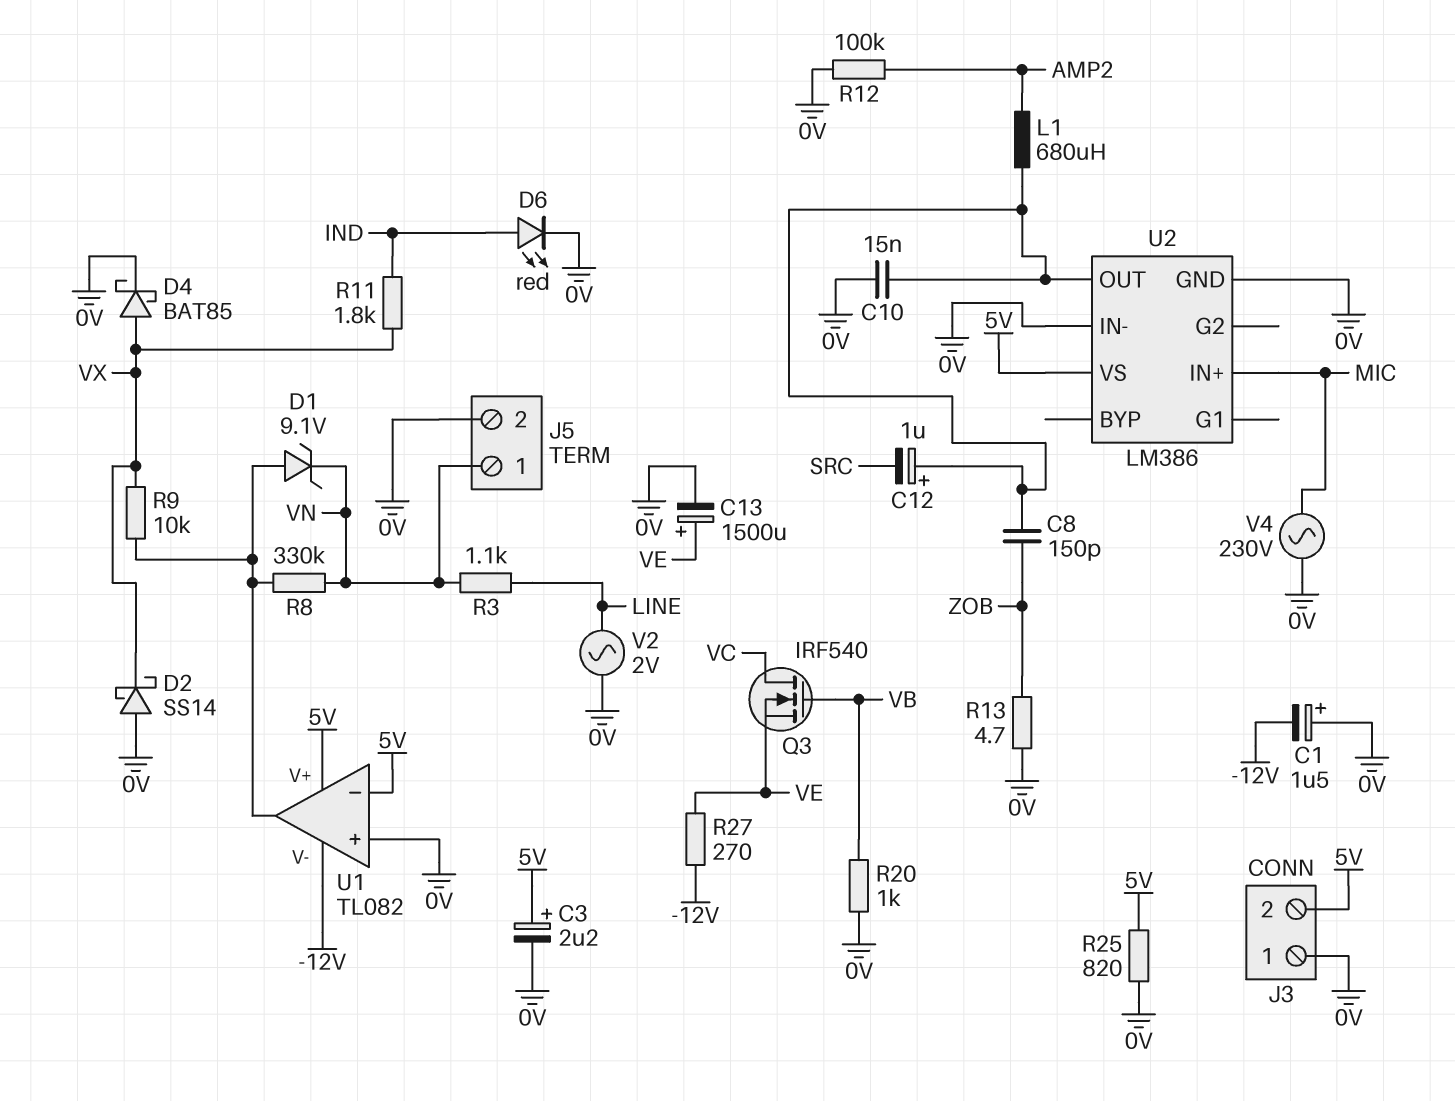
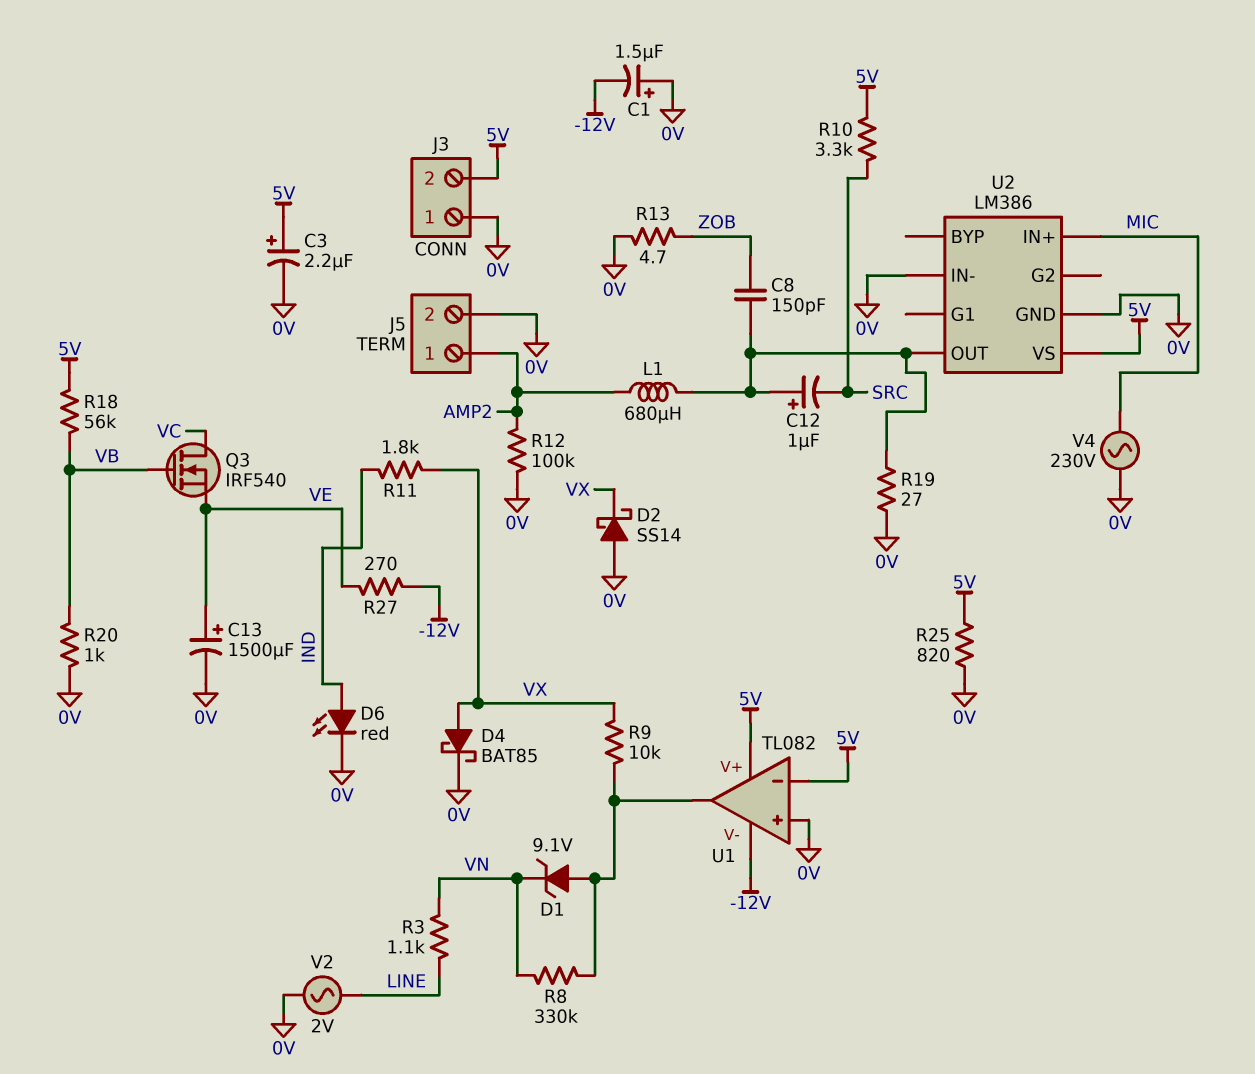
C10: 15nF (0V, U2/OUT) -> none
J5 pin 1: VN -> AMP2
R10: none -> 3.3k (5V, SRC)
R18: none -> 56k (5V, VB)
R19: none -> 27 (0V, U2/OUT)

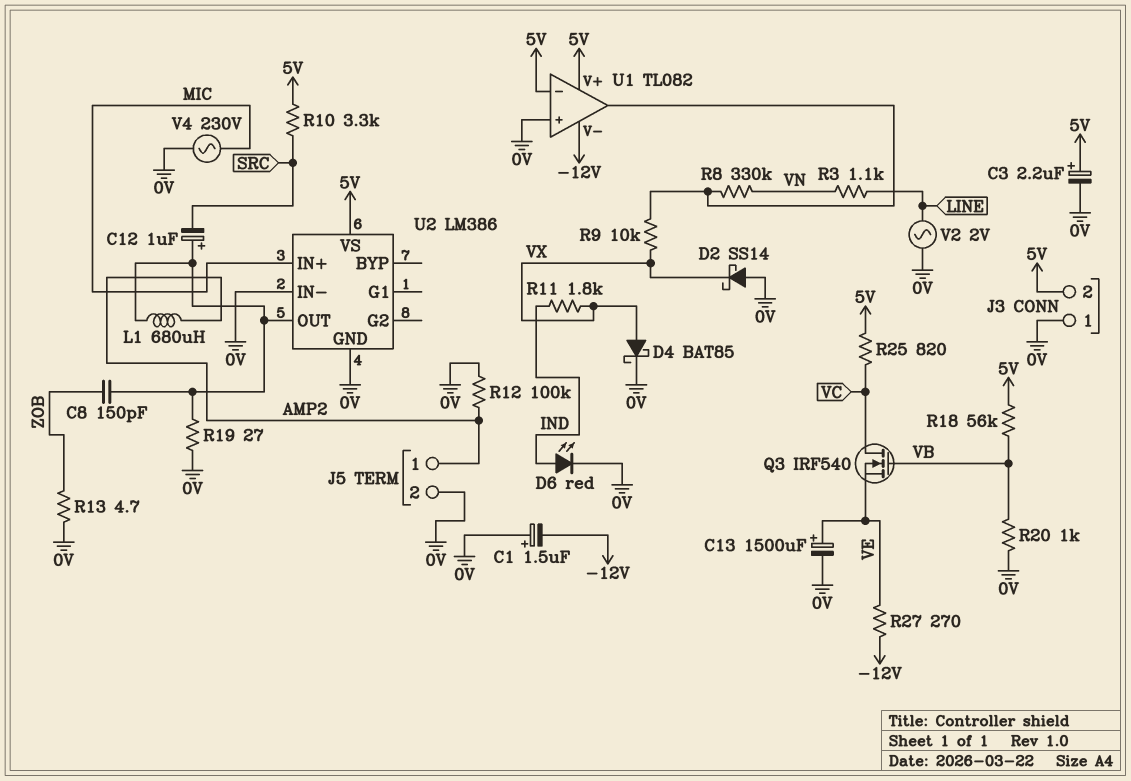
D1: zener 9.1V (A U1/out, K VN) -> none
R25: 820 (0V, 5V) -> 820 (5V, VC)

